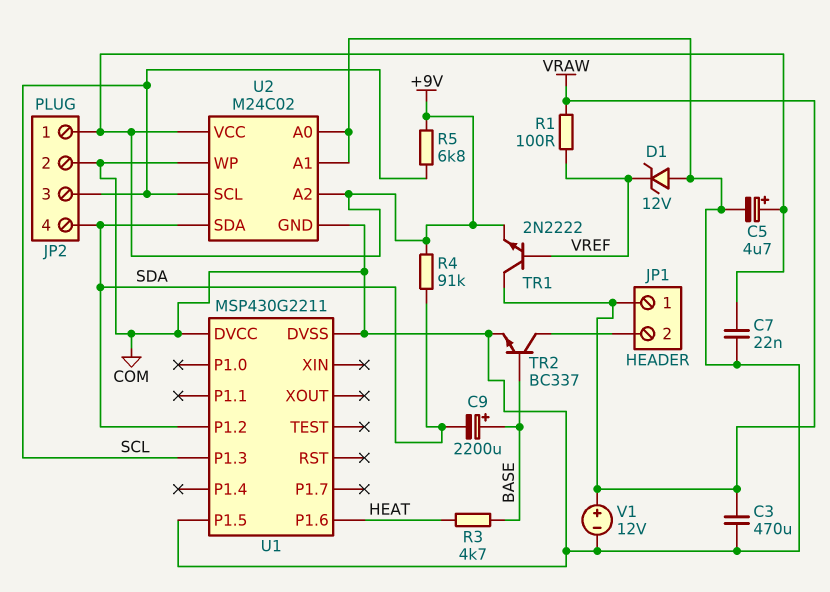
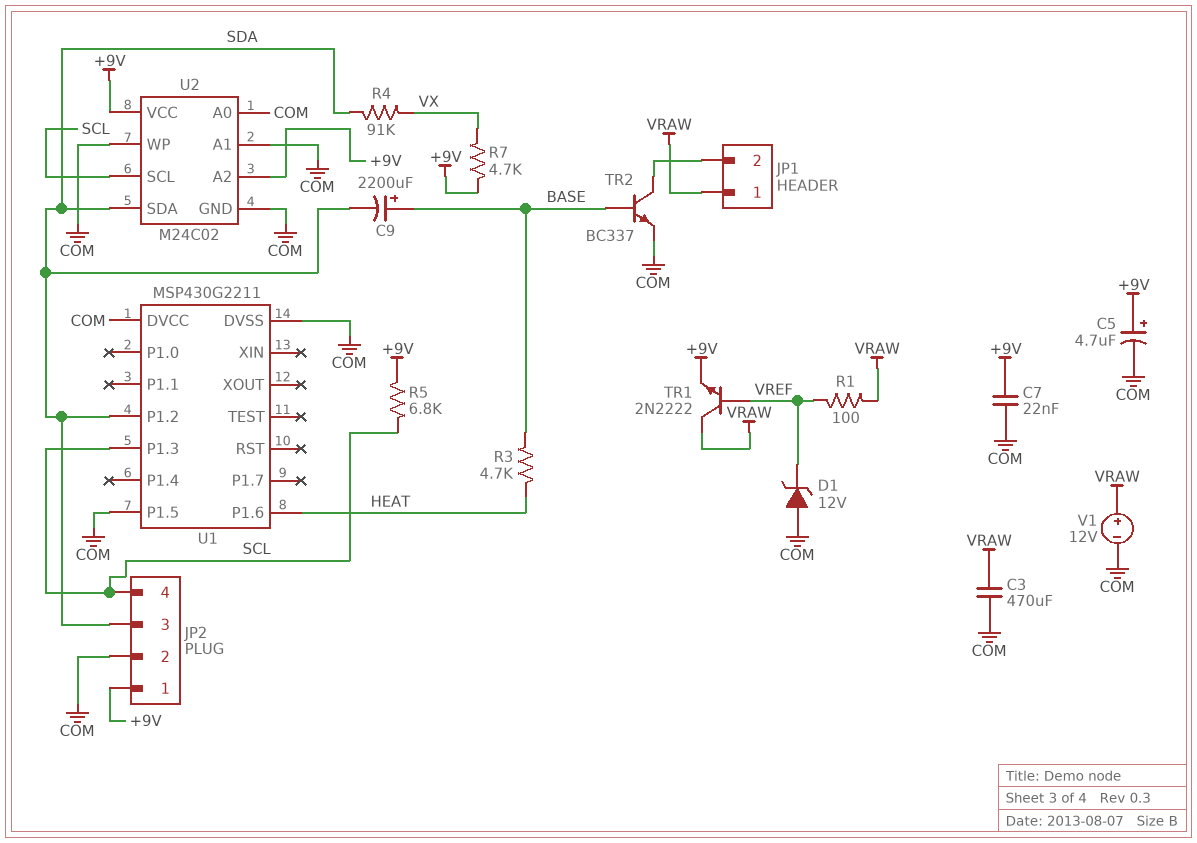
JP2 pin 3: SCL -> SDA
JP2 pin 4: SDA -> SCL
R4: 91k (+9V, SDA) -> 91k (SDA, VX)
R7: none -> 4.7k (+9V, VX)

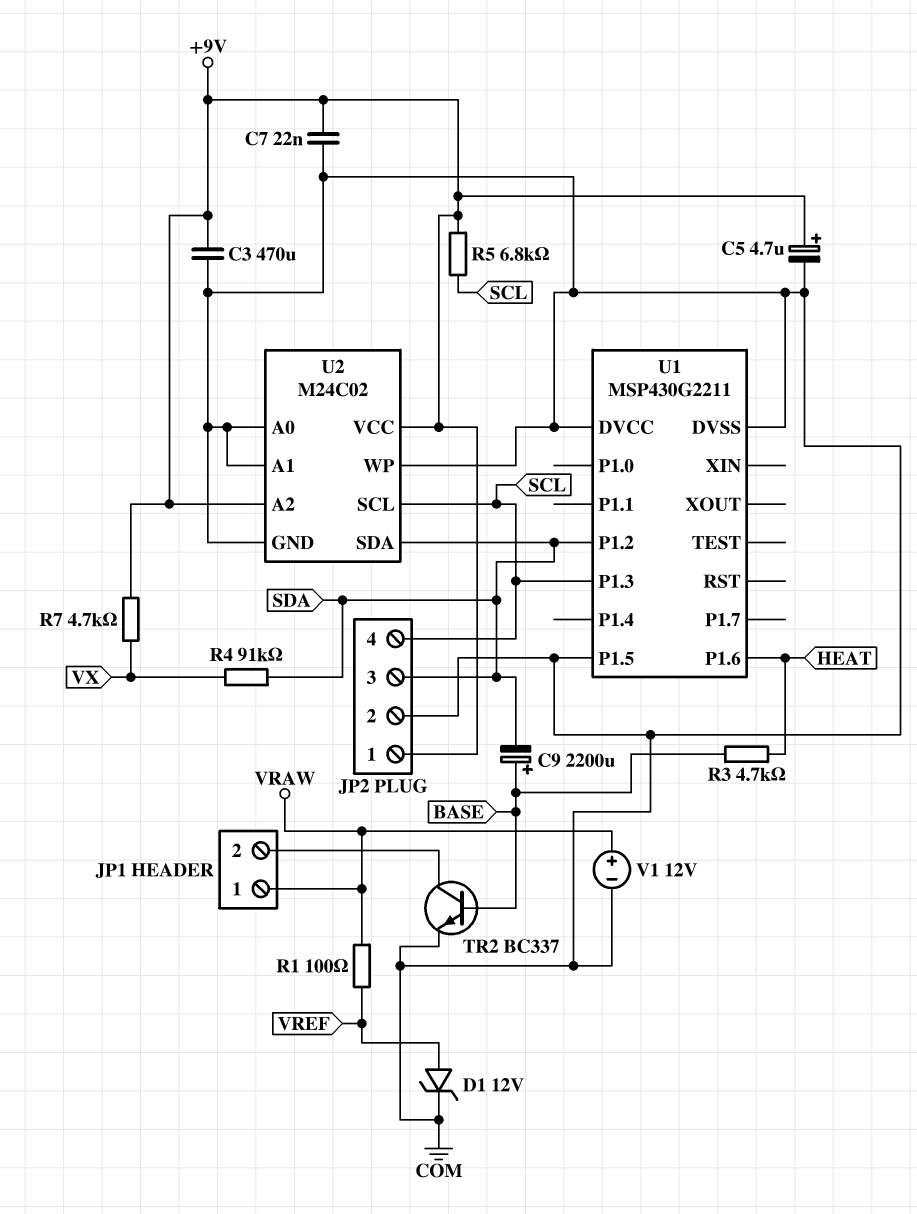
C3: 470uF (COM, VRAW) -> 470uF (+9V, COM)
D1: zener 12V (A COM, K VREF) -> zener 12V (A VREF, K COM)
TR1: NPN 2N2222 (B VREF, C VRAW, E +9V) -> none

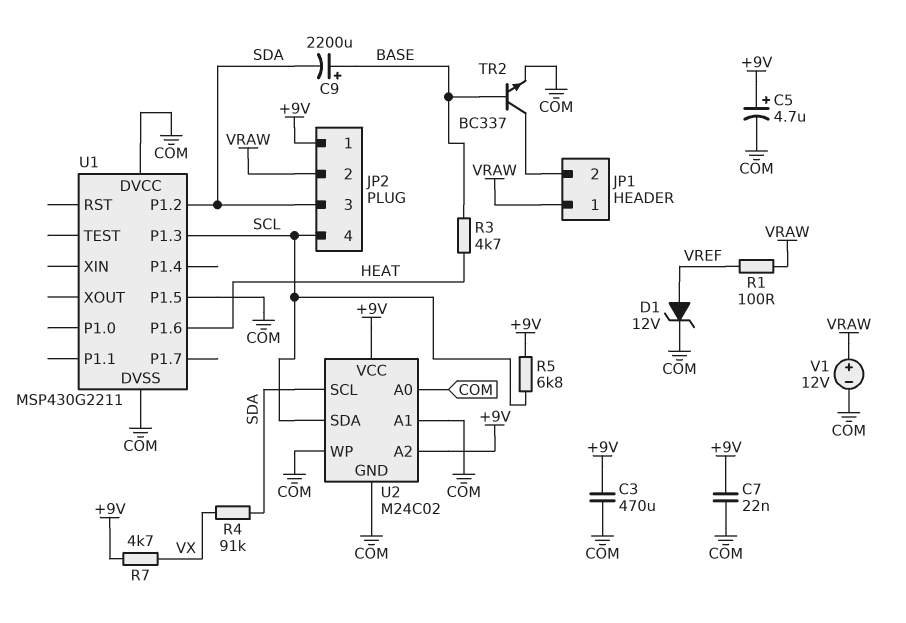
JP2 pin 2: COM -> VRAW
U2 pin SCL: SCL -> SDA
U2 pin SDA: SDA -> SCL

